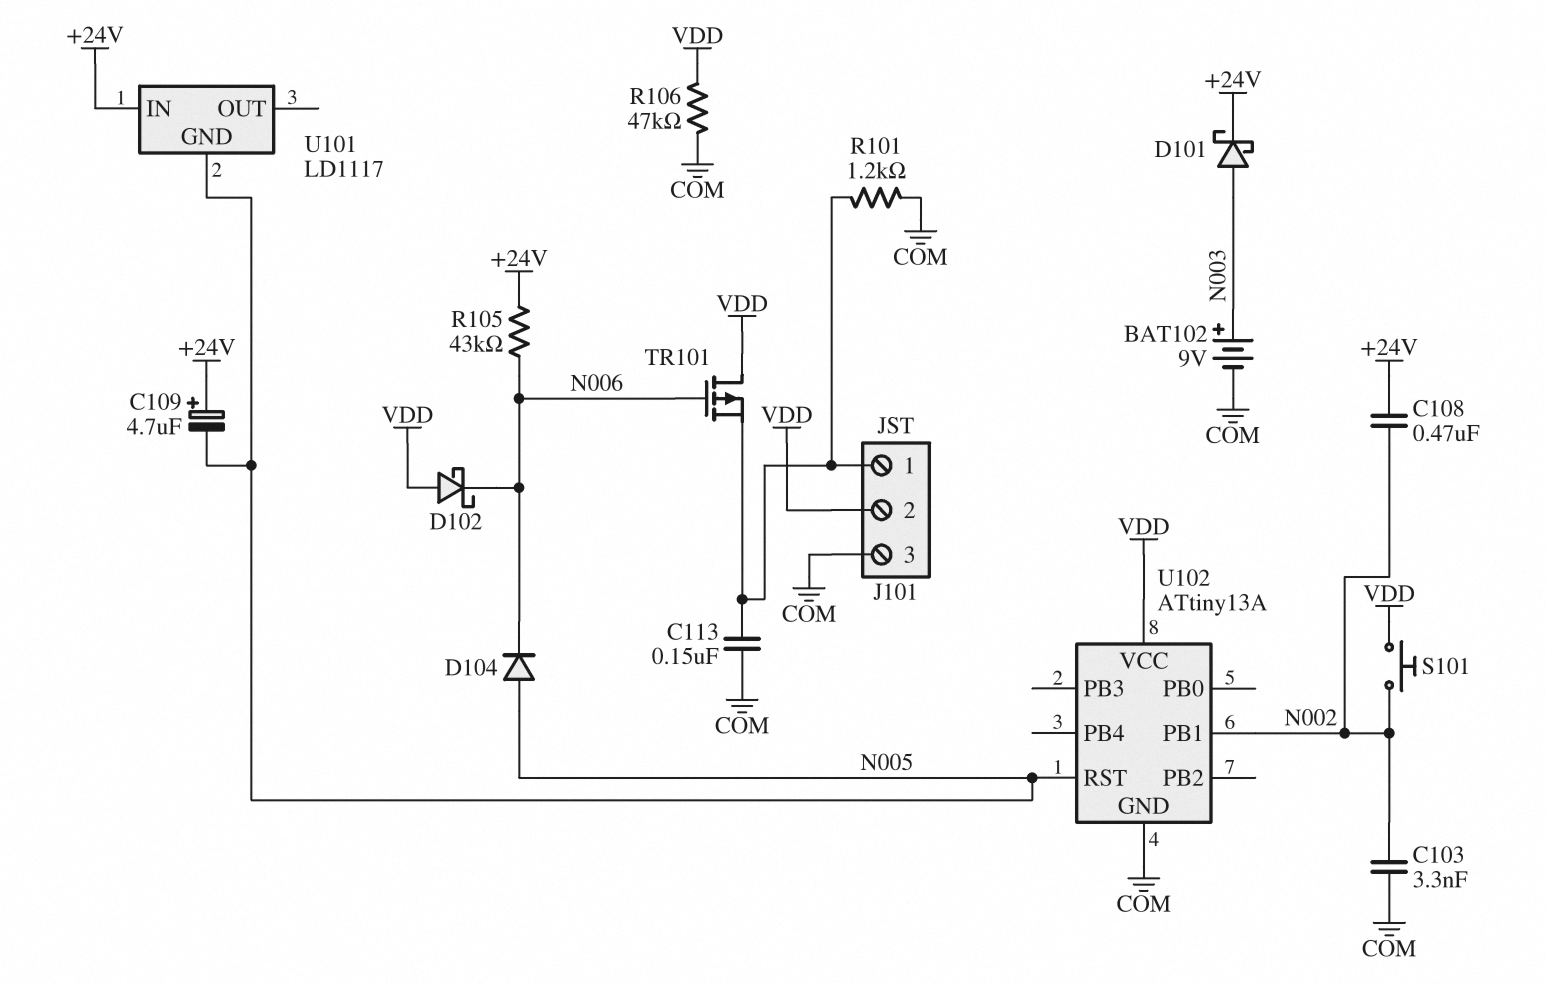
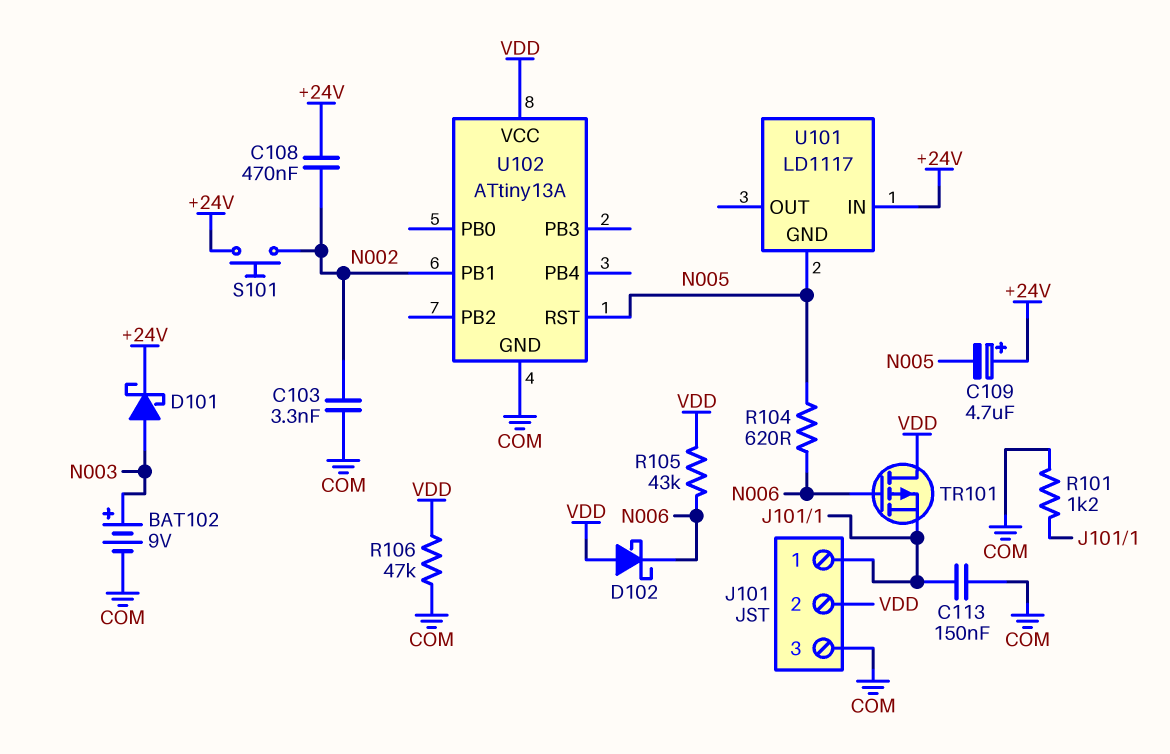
D104: diode (A N005, K N006) -> none
R104: none -> 620 (N005, N006)
R105: 43k (+24V, N006) -> 43k (N006, VDD)
S101: button (N002, VDD) -> button (+24V, N002)

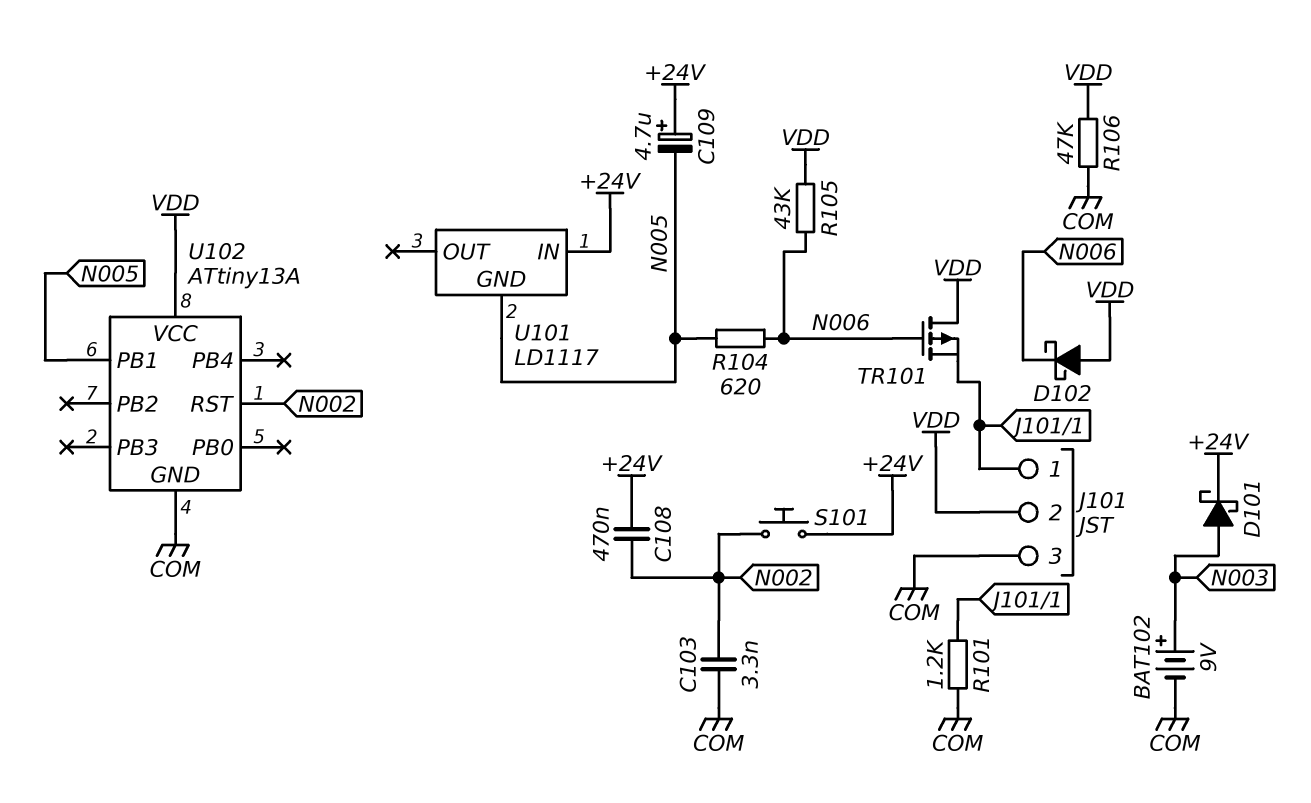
C113: 150nF (COM, J101/1) -> none
U102 pin PB1: N002 -> N005
U102 pin RST: N005 -> N002

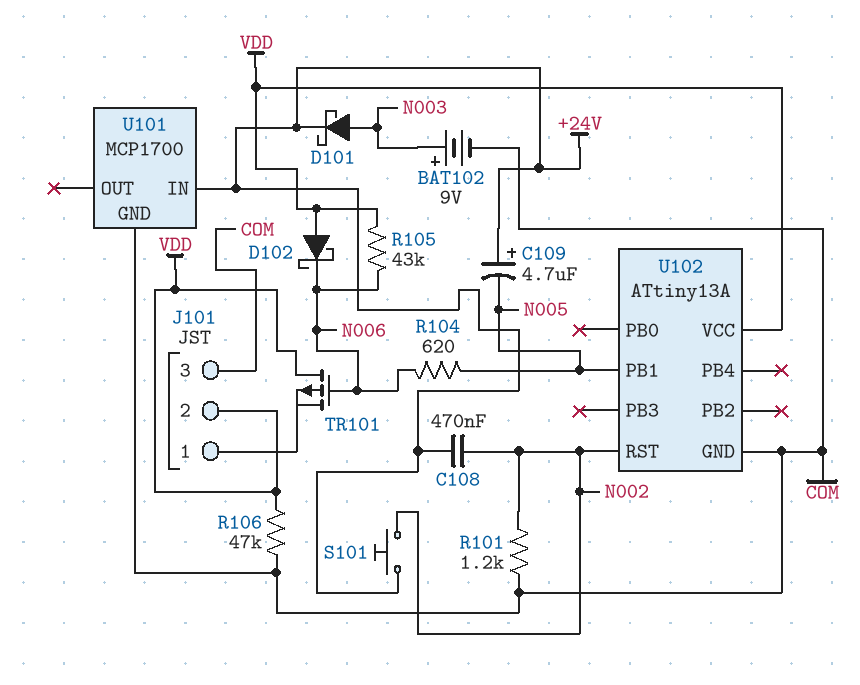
C103: 3.3nF (COM, N002) -> none
R101: 1.2k (COM, J101/1) -> 1.2k (COM, N002)
U101: LD1117 -> MCP1700
U101 pin GND: N005 -> COM

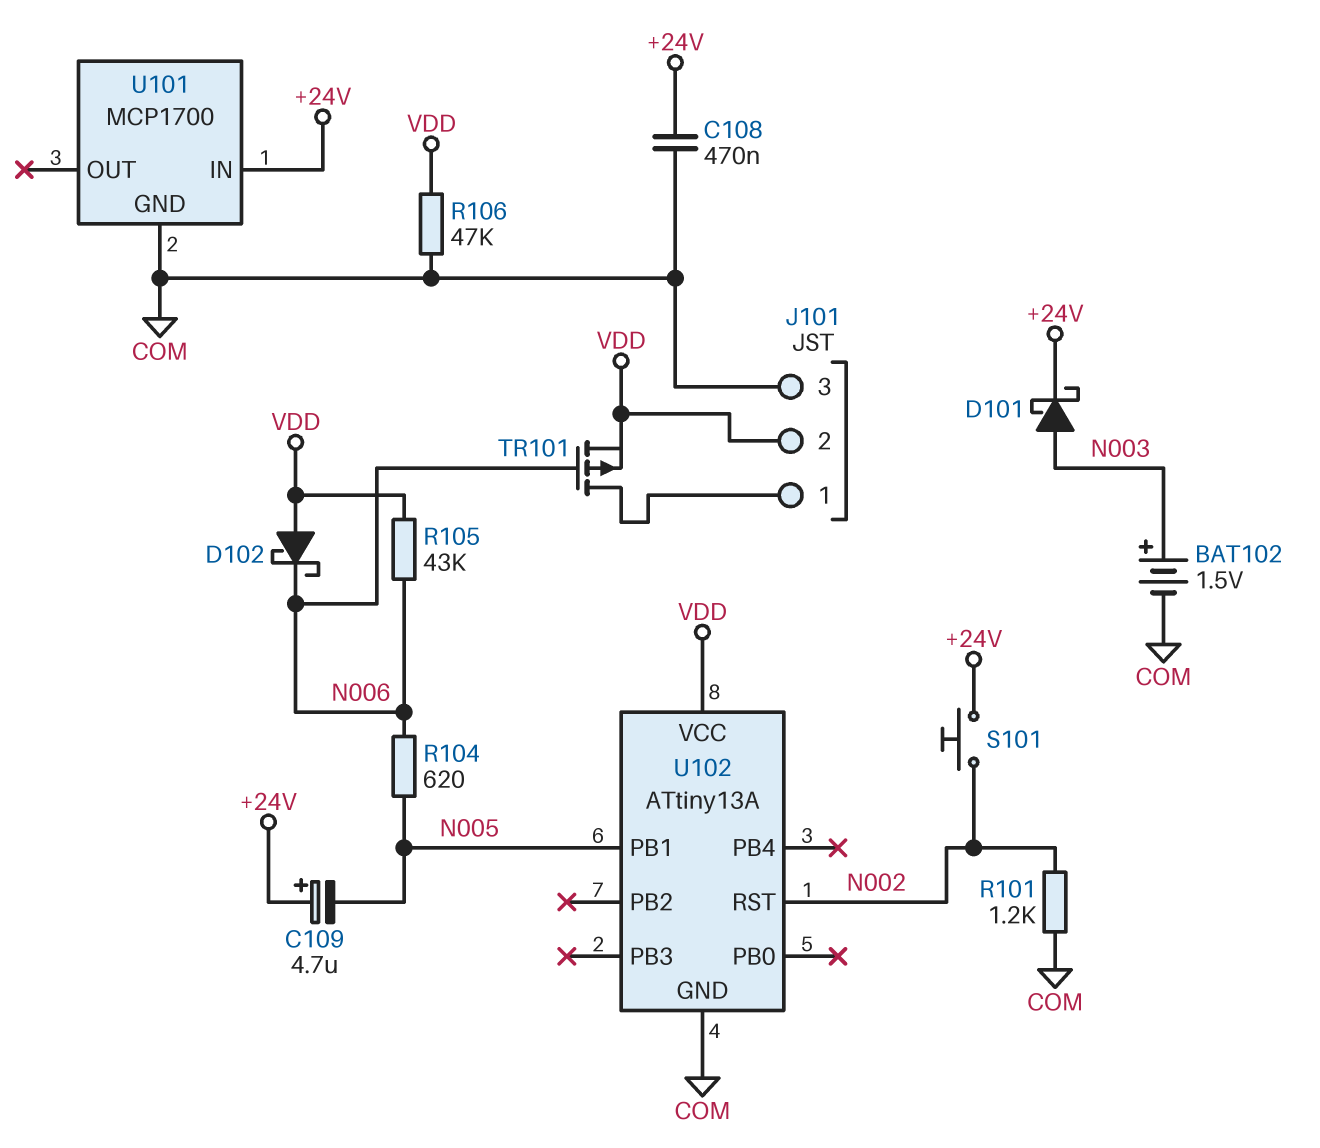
BAT102: 9V (plus N003, minus COM) -> 1.5V (plus N003, minus COM)
C108: 470nF (+24V, N002) -> 470nF (+24V, COM)
TR101: PMOS (G N006, D VDD, S J101/1) -> PMOS (G N006, D J101/1, S VDD)

